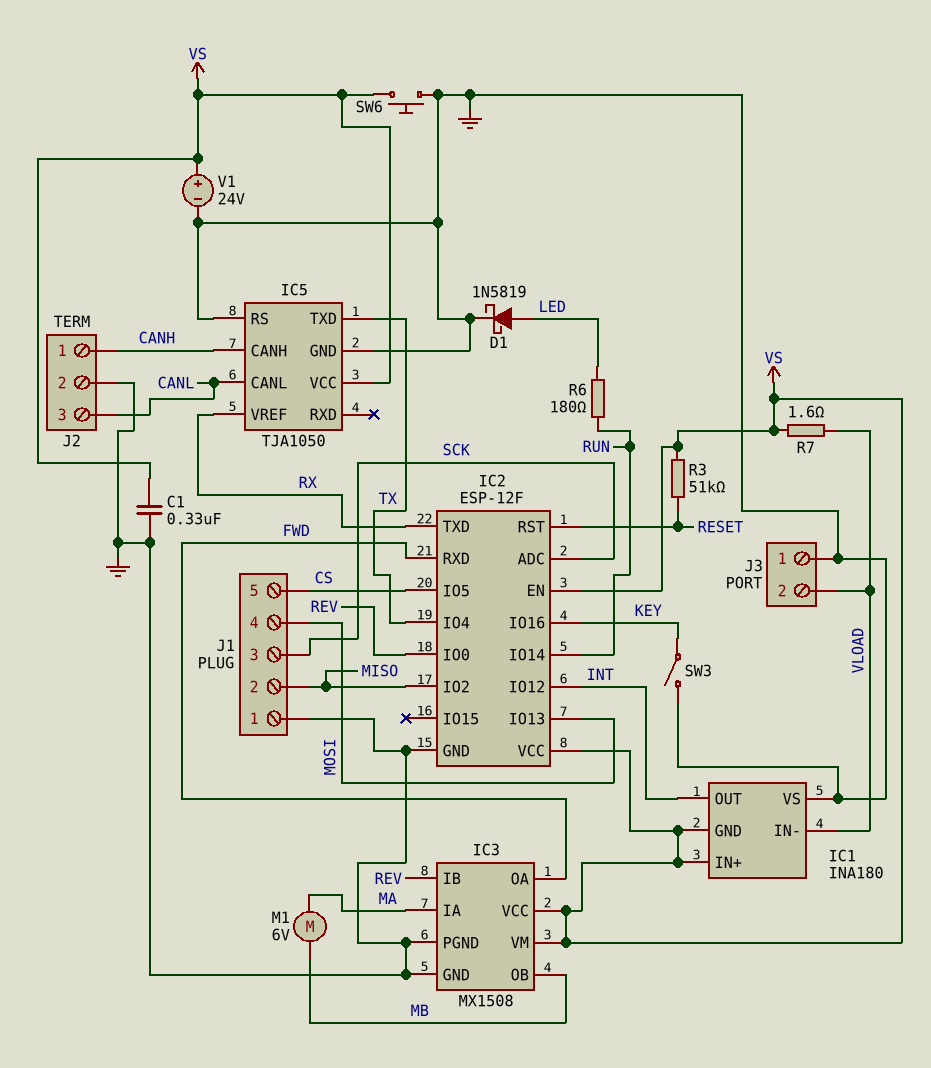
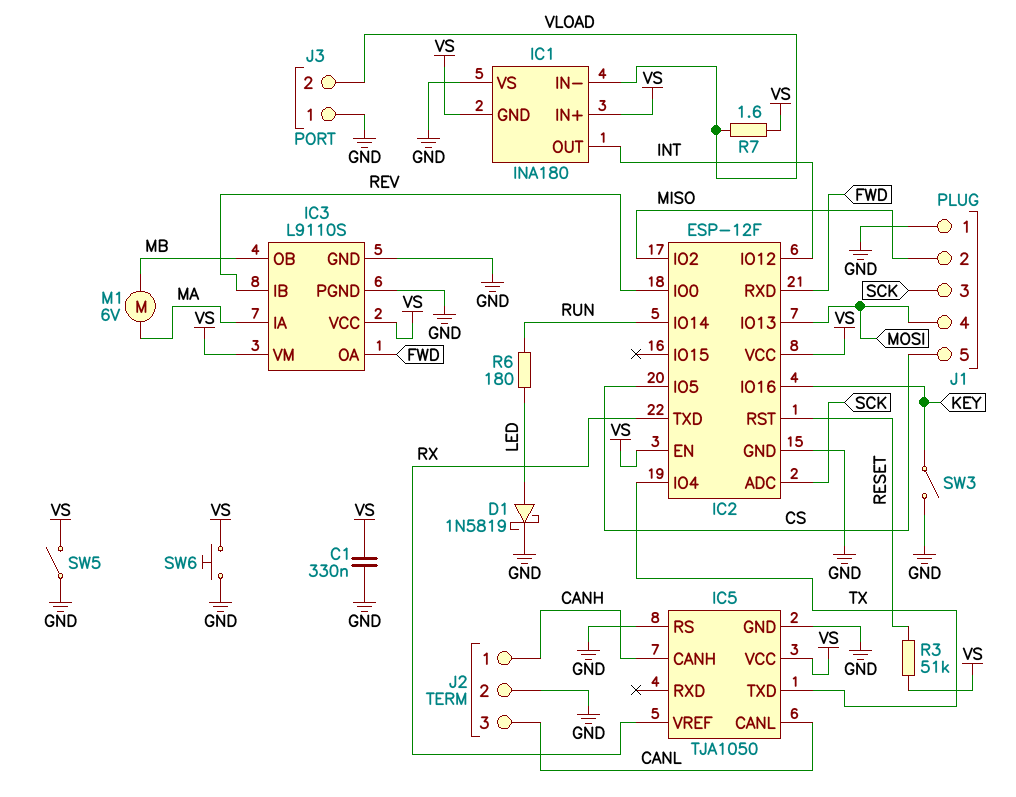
IC3: MX1508 -> L9110S
SW5: none -> switch (GND, VS)
V1: 24V (plus VS, minus GND) -> none

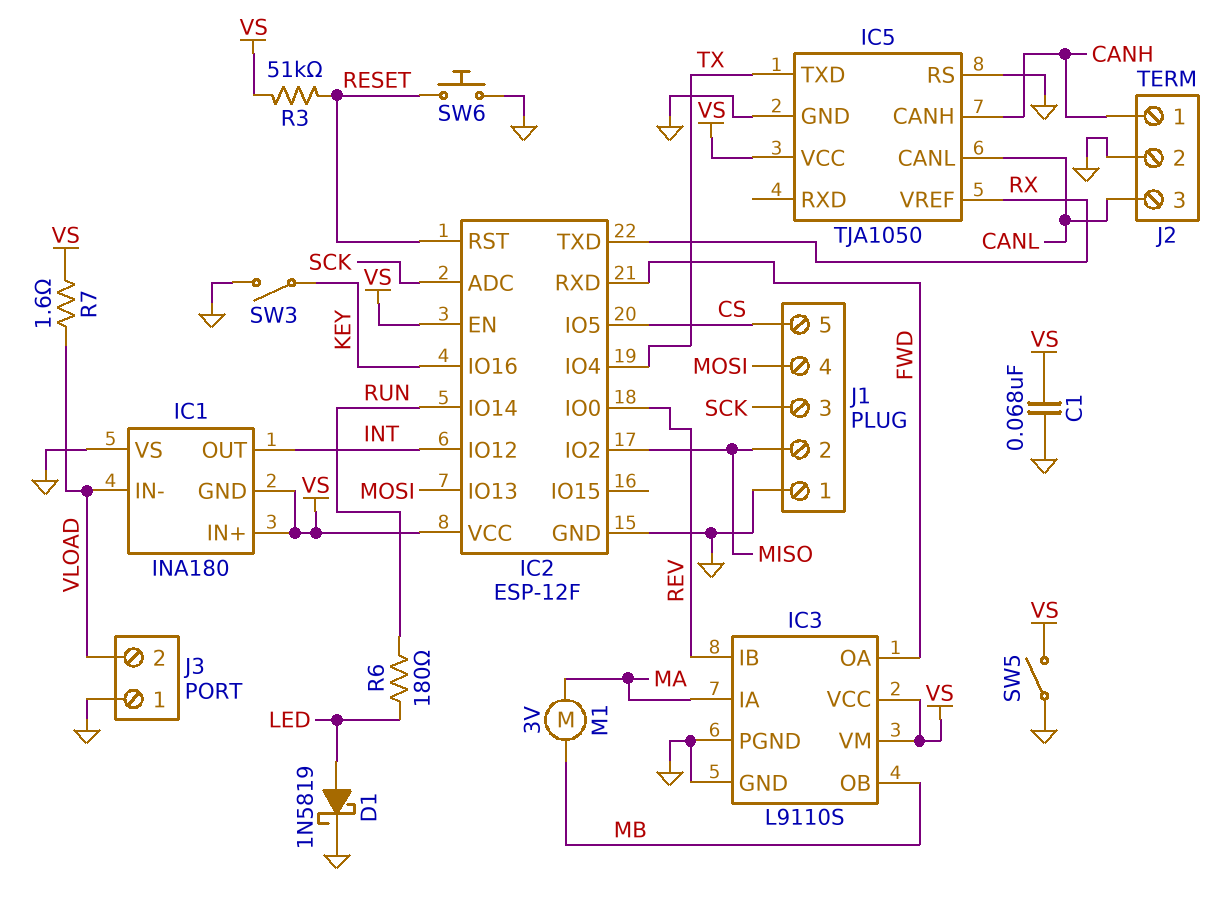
C1: 330nF (GND, VS) -> 68nF (GND, VS)
M1: motor 6V (MA, MB) -> motor 3V (MA, MB)
SW6: button (GND, VS) -> button (GND, RESET)

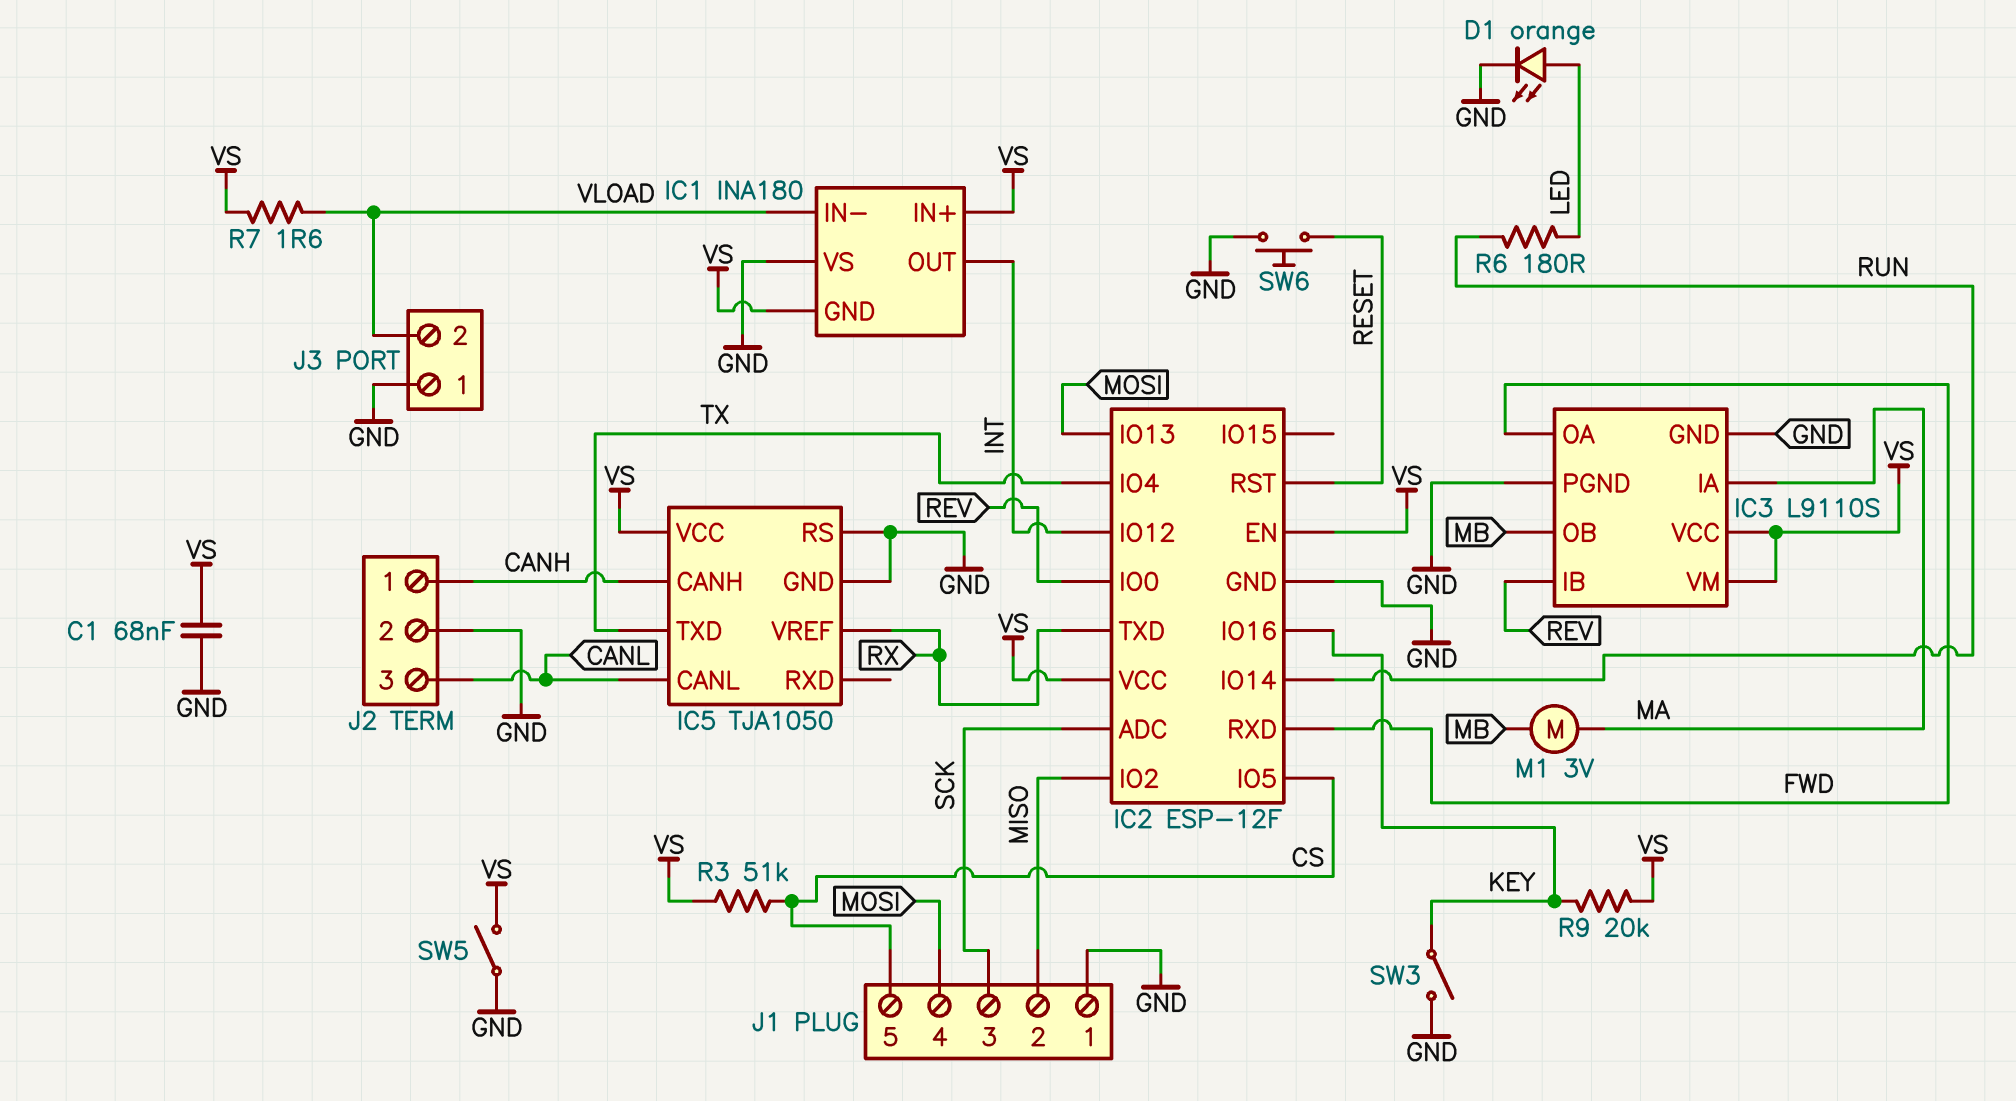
D1: schottky 1N5819 (A LED, K GND) -> LED orange (A LED, K GND)
R3: 51k (RESET, VS) -> 51k (CS, VS)
R9: none -> 20k (KEY, VS)

